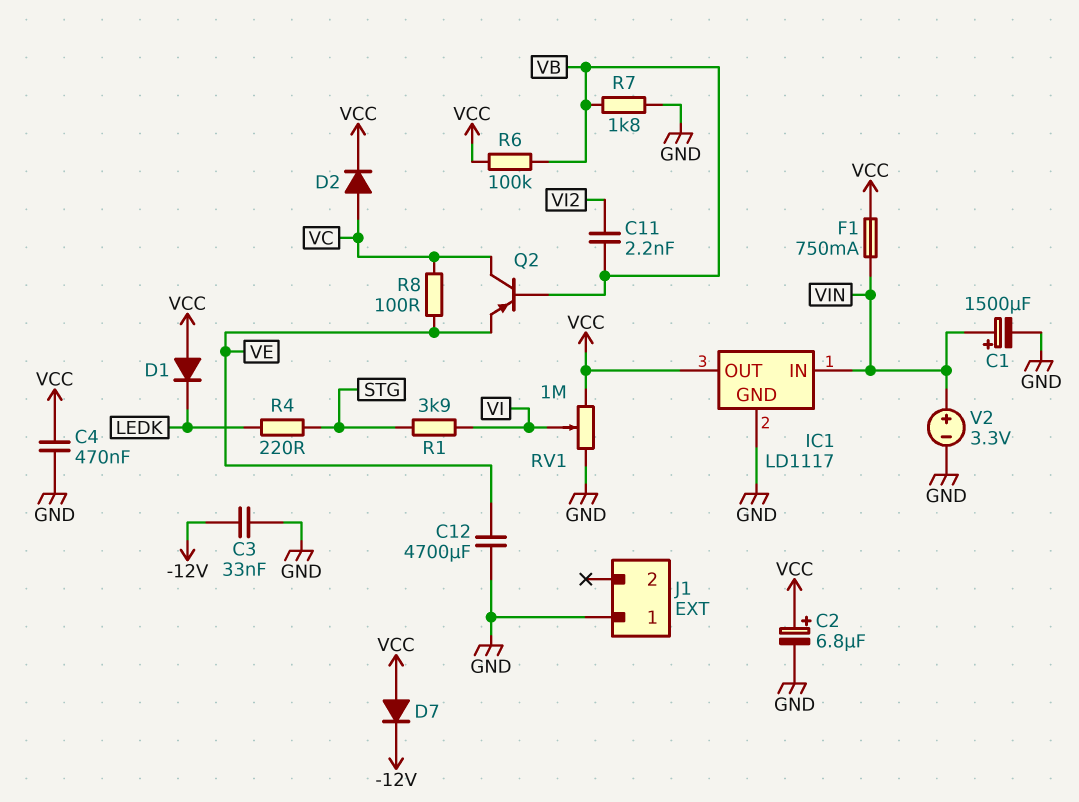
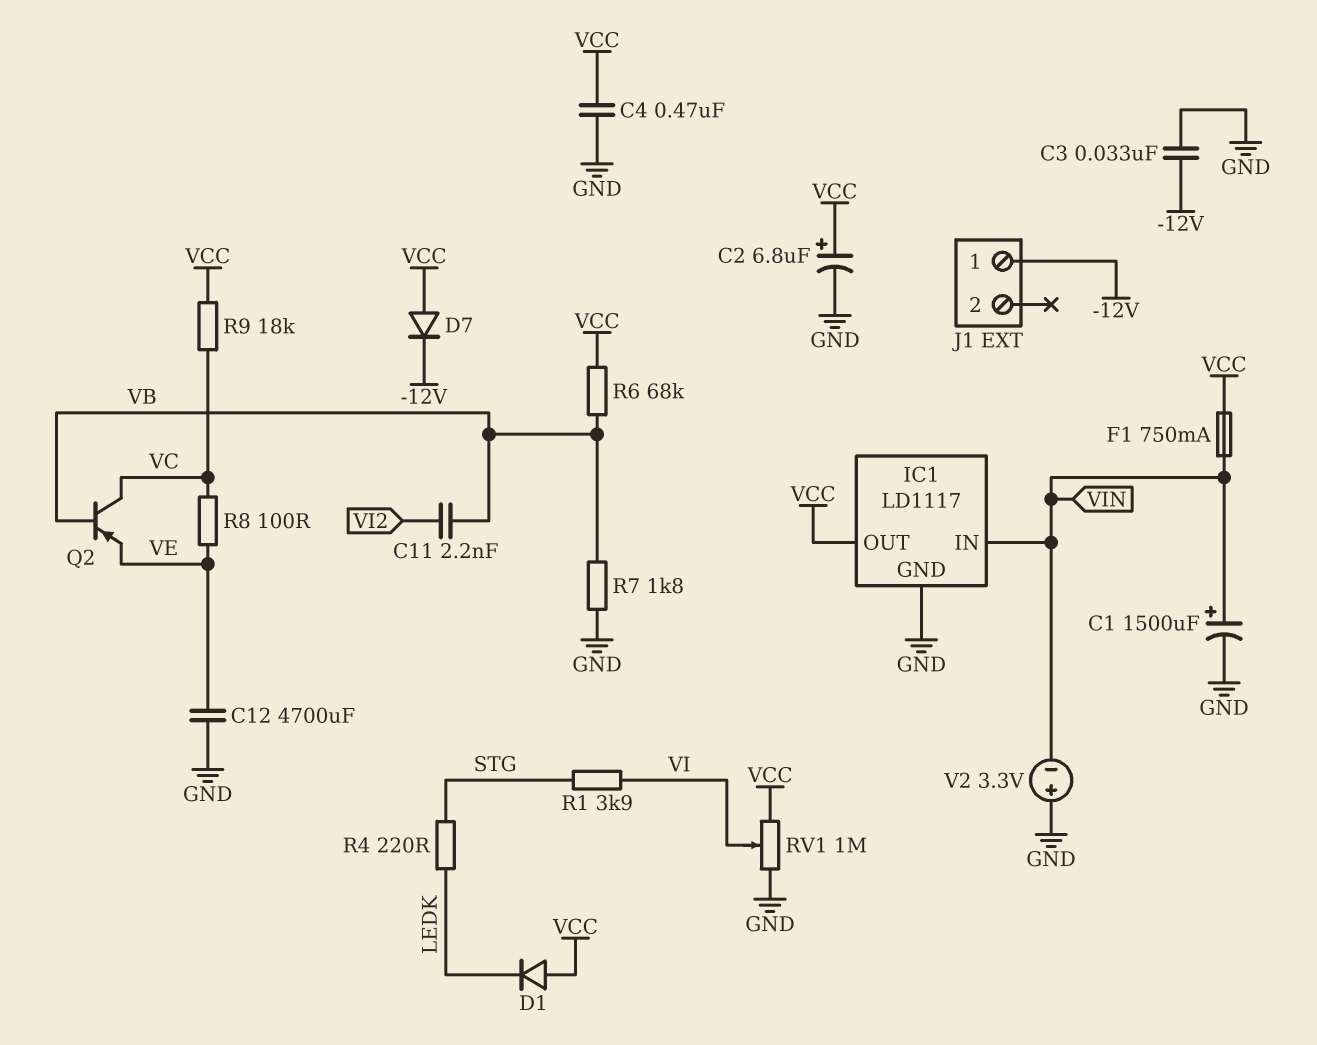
D2: diode (A VC, K VCC) -> none
J1 pin 1: GND -> -12V
R6: 100k (VB, VCC) -> 68k (VB, VCC)
R9: none -> 18k (VC, VCC)
V2: 3.3V (plus VIN, minus GND) -> 3.3V (plus GND, minus VIN)

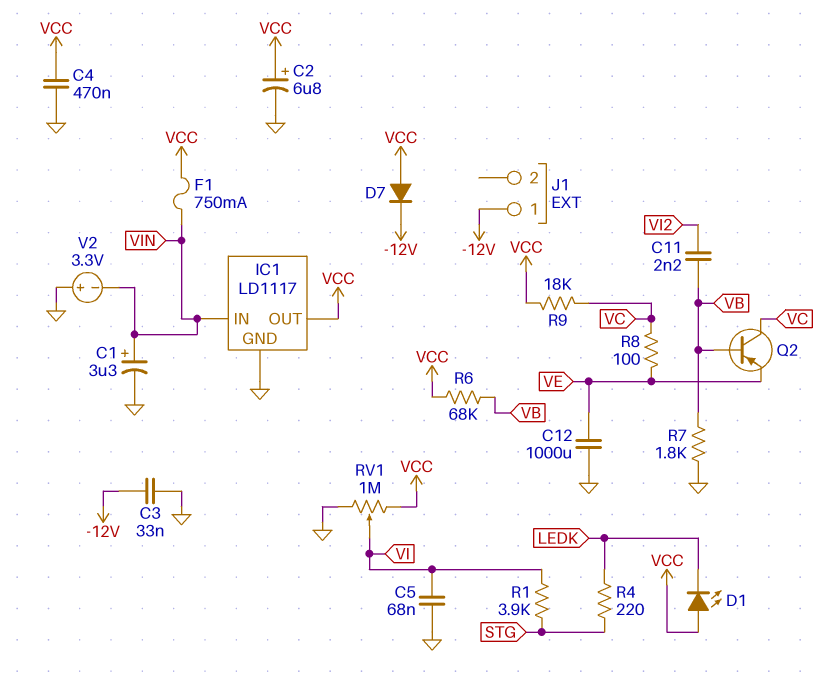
C1: 1500uF (plus VIN, minus GND) -> 3.3uF (plus VIN, minus GND)
C5: none -> 68nF (GND, VI)
C12: 4700uF (GND, VE) -> 1000uF (GND, VE)
D1: diode (A VCC, K LEDK) -> LED (A VCC, K LEDK)

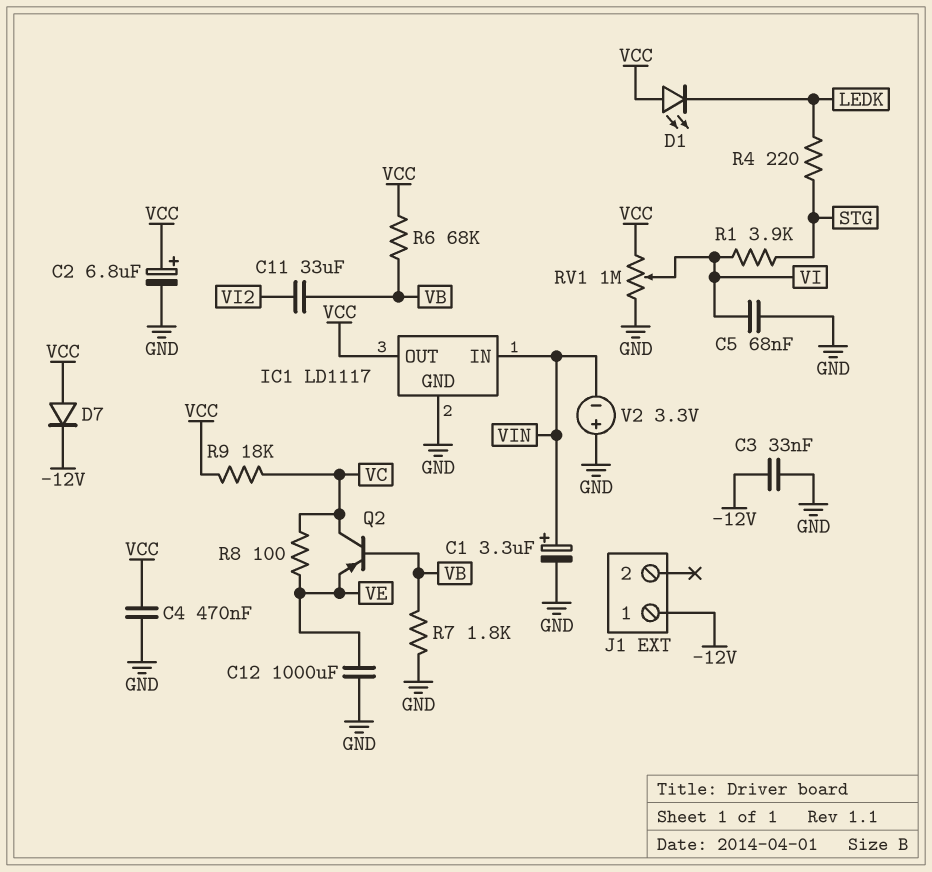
C11: 2.2nF (VB, VI2) -> 33uF (VB, VI2)
F1: 750mA (VCC, VIN) -> none

